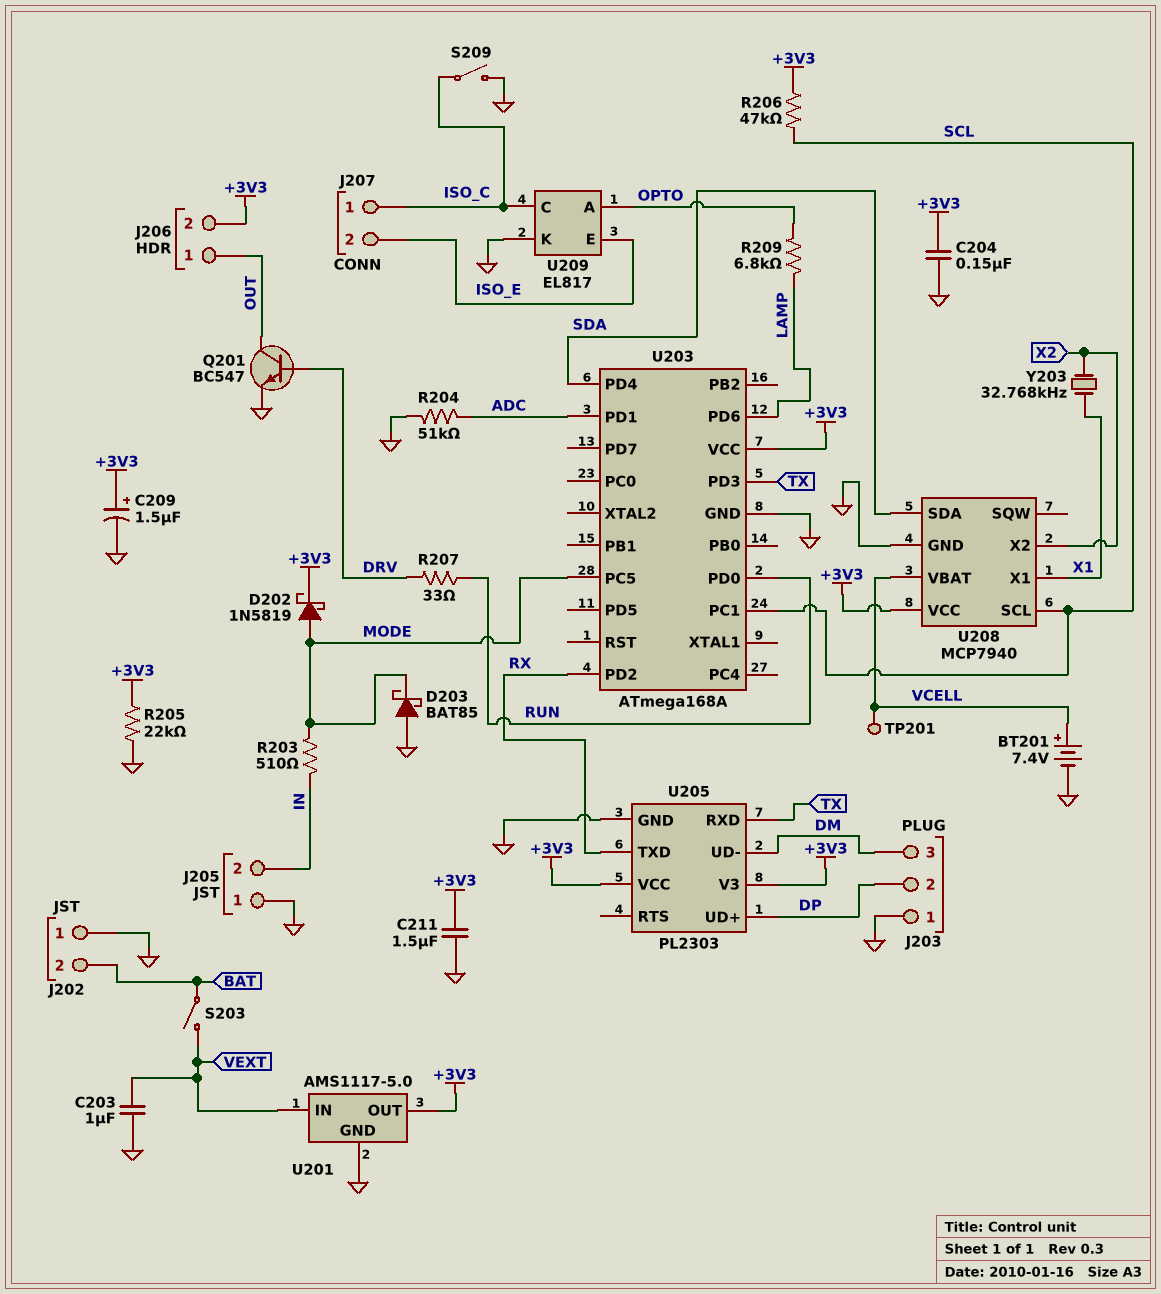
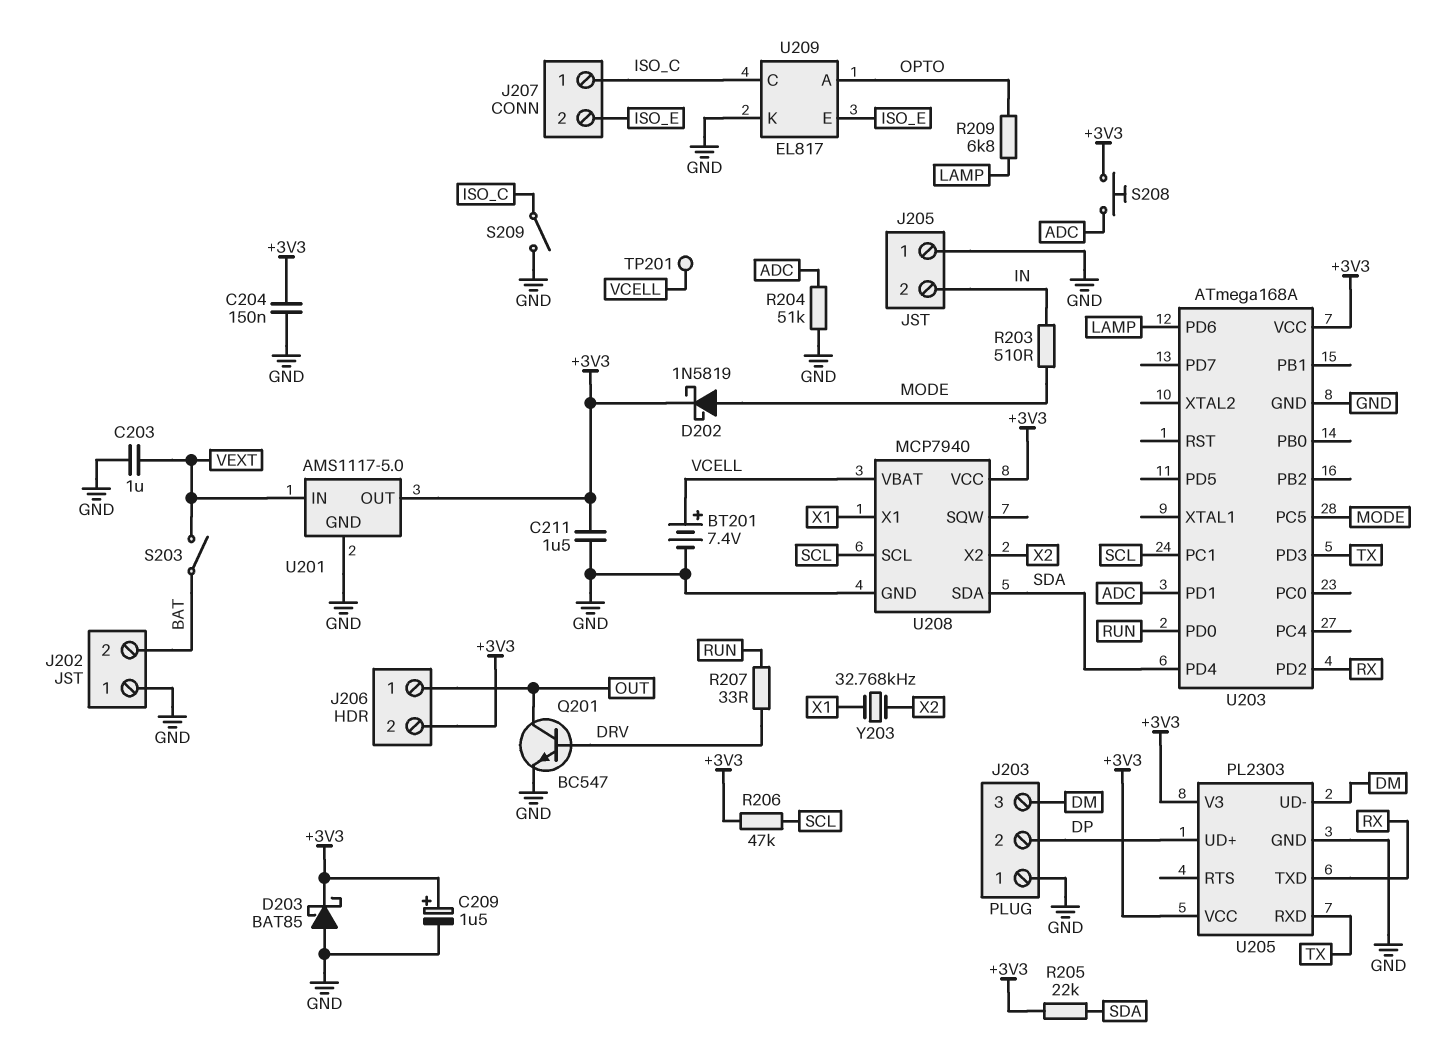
D203: schottky BAT85 (A GND, K MODE) -> schottky BAT85 (A GND, K +3V3)
R205: 22k (+3V3, GND) -> 22k (+3V3, SDA)
S208: none -> button (+3V3, ADC)

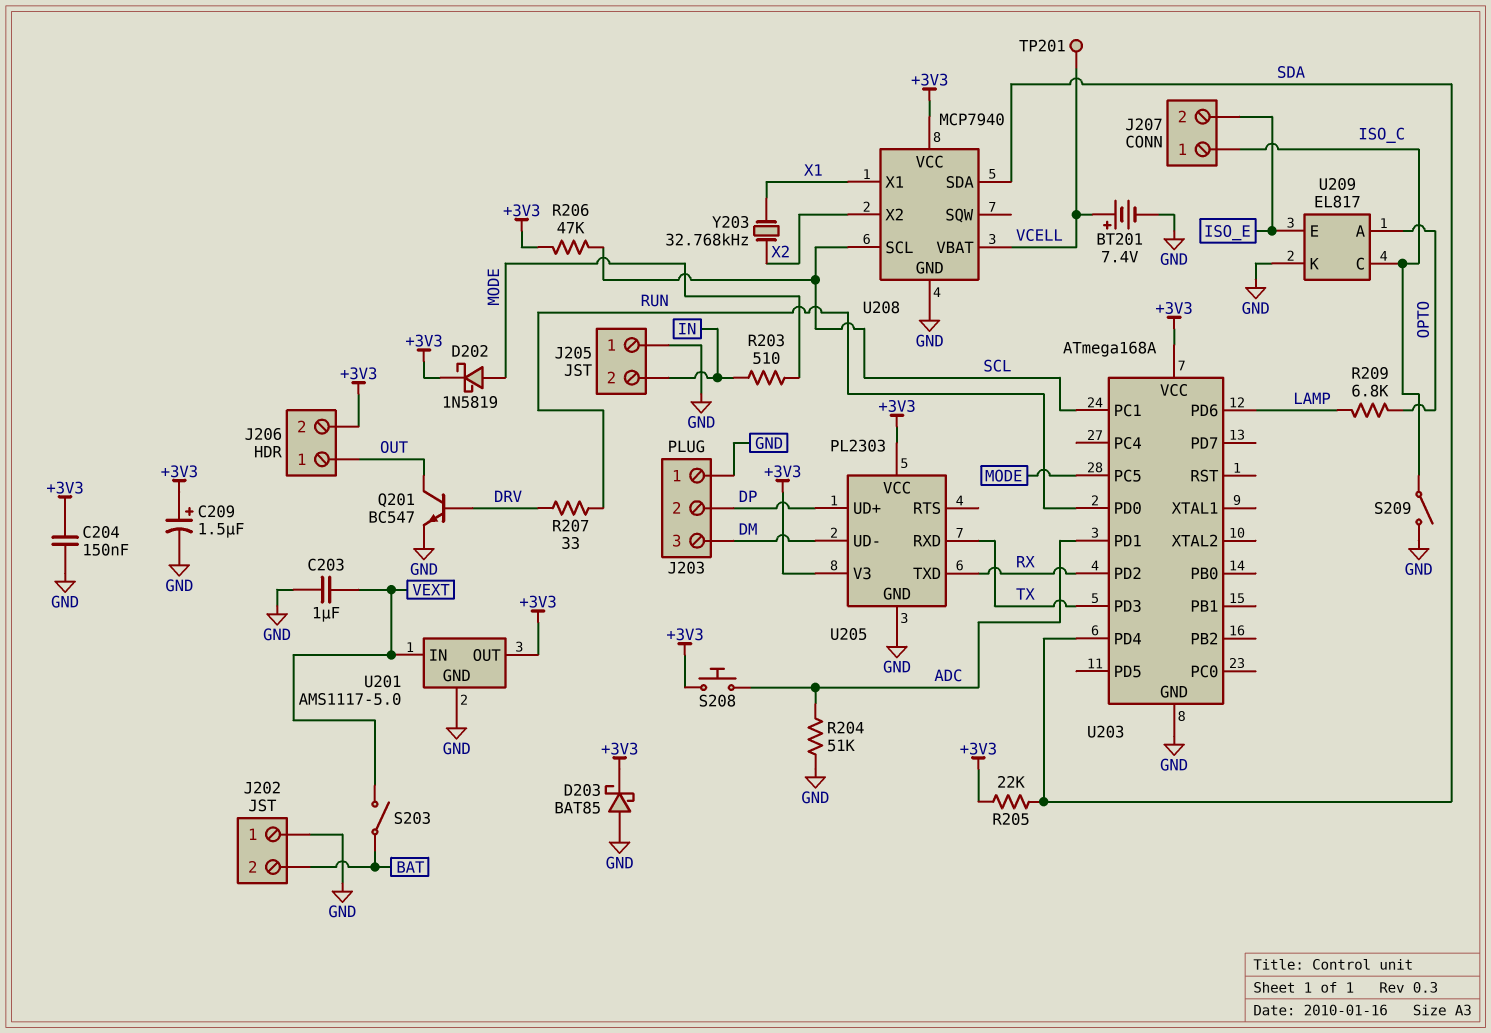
C211: 1.5uF (+3V3, GND) -> none

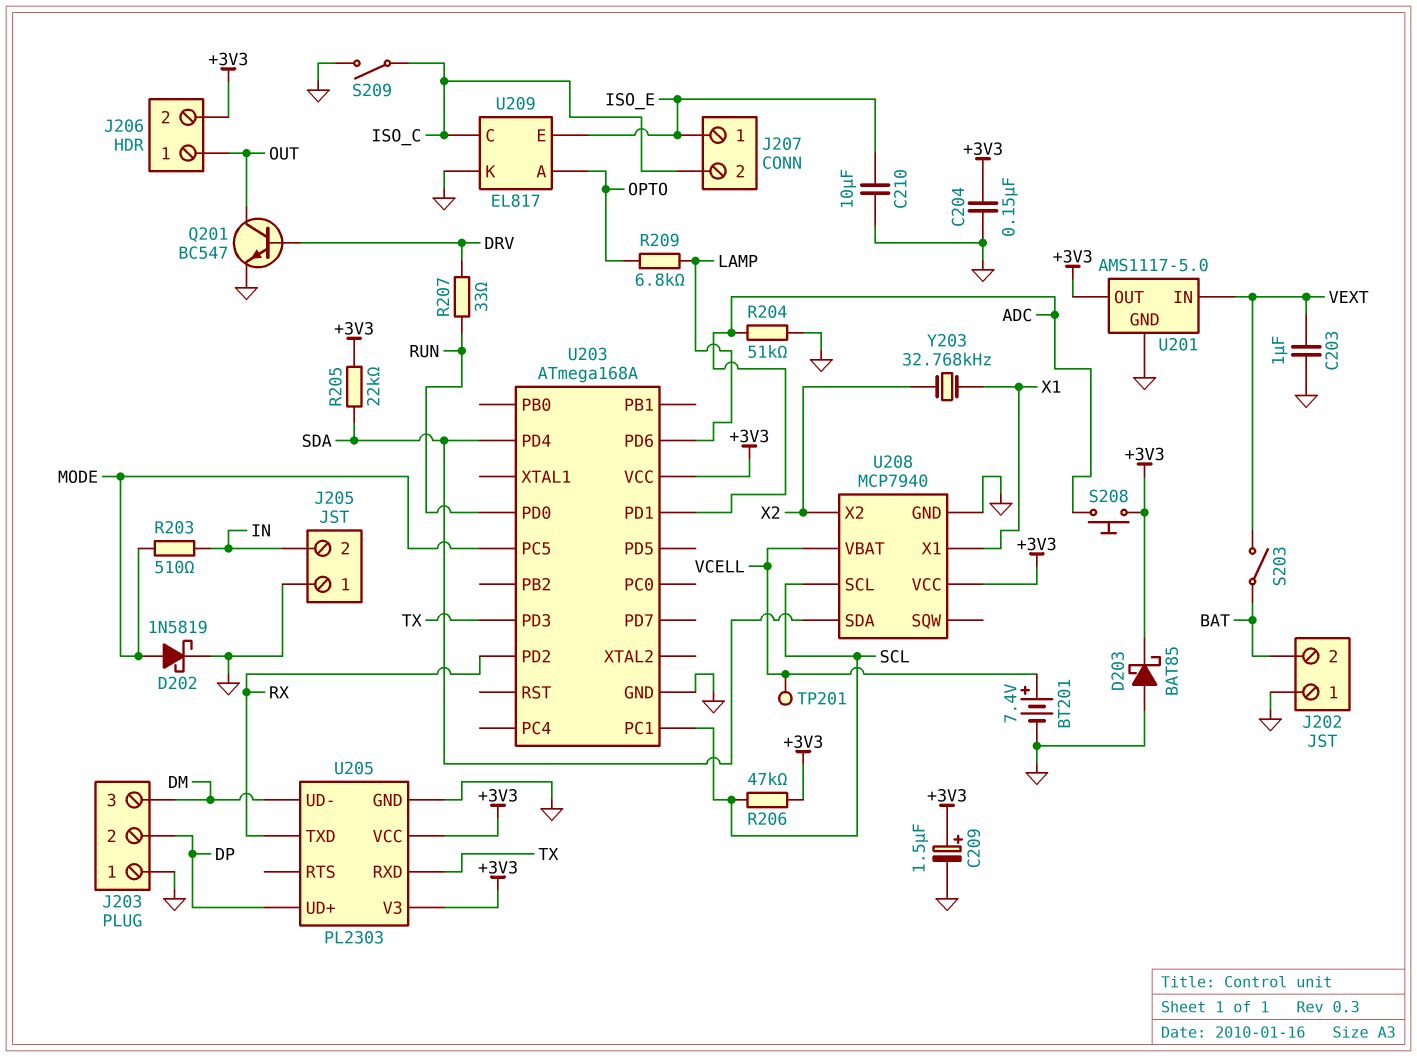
C210: none -> 10uF (GND, ISO_E)
D202: schottky 1N5819 (A MODE, K +3V3) -> schottky 1N5819 (A MODE, K GND)
J207 pin 1: ISO_C -> ISO_E
J207 pin 2: ISO_E -> ISO_C

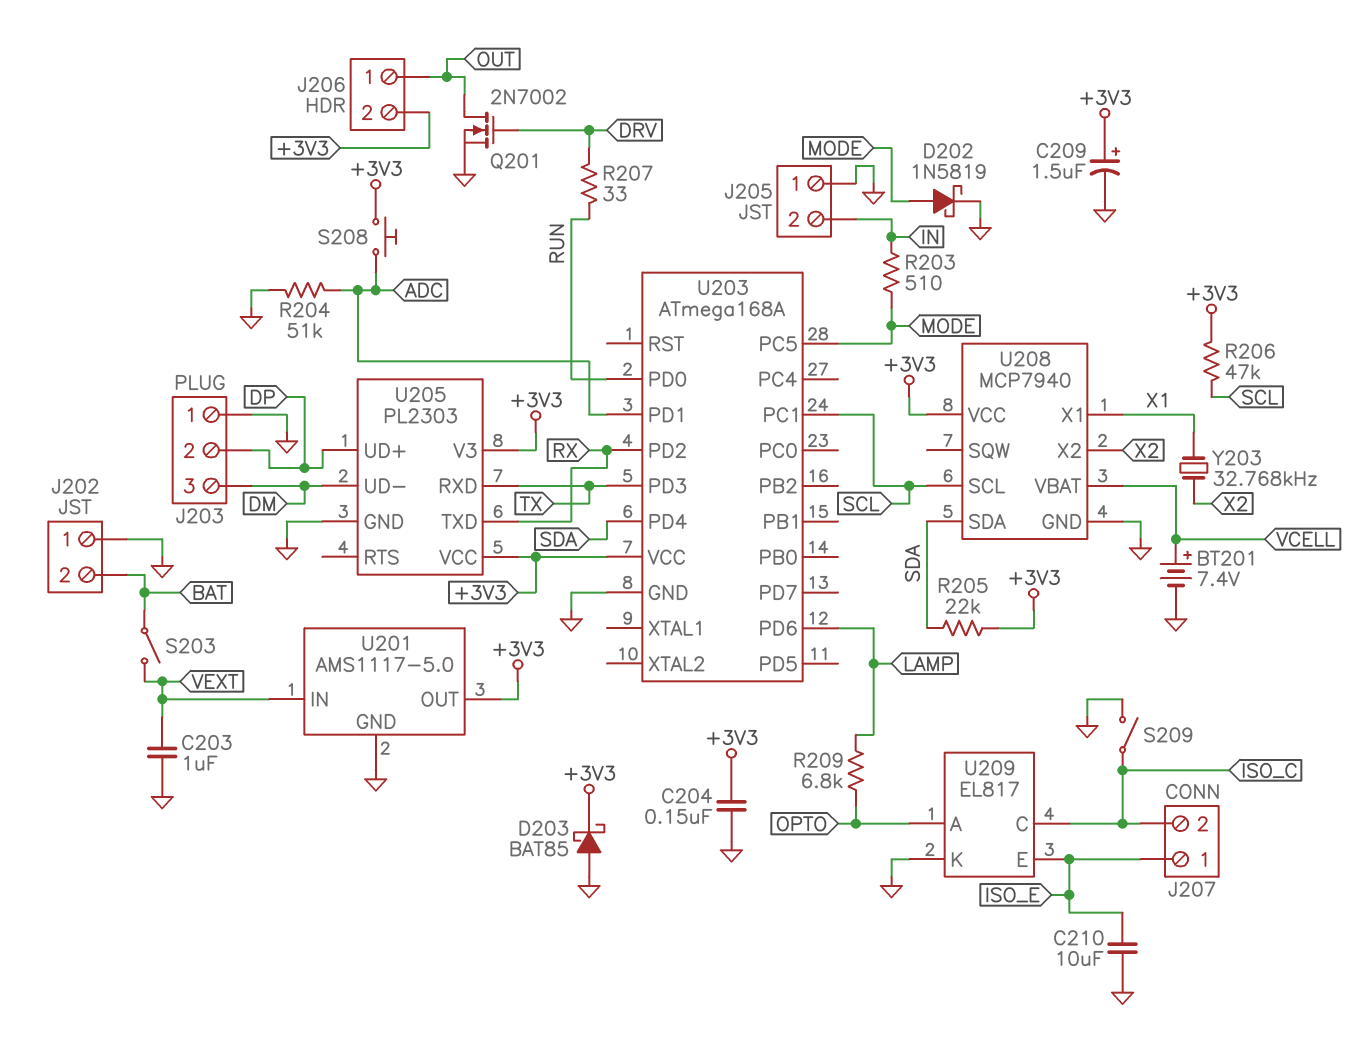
Q201: NPN BC547 (B DRV, C OUT, E GND) -> NMOS 2N7002 (G DRV, D OUT, S GND)
TP201: test point (VCELL) -> none

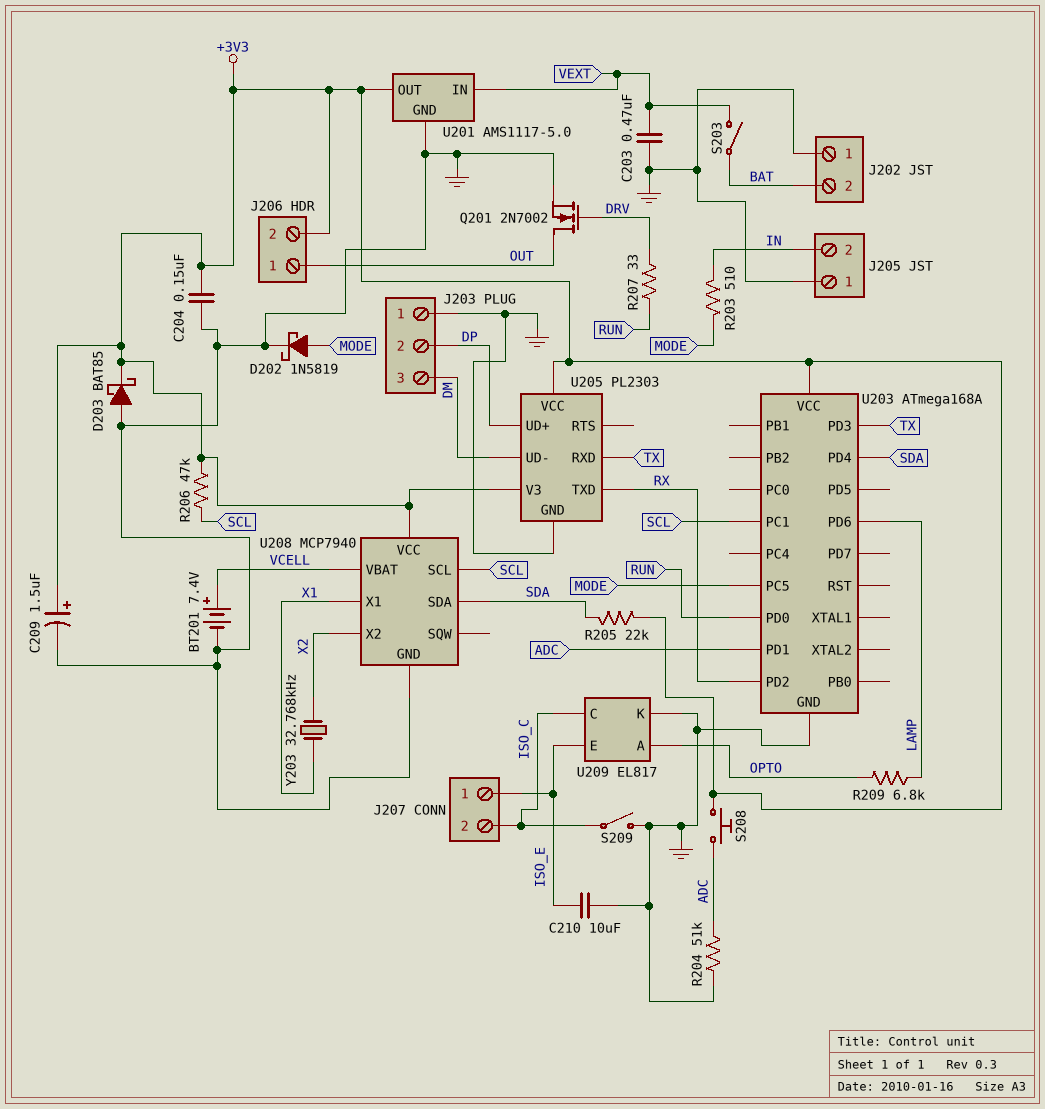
C203: 1uF (GND, VEXT) -> 470nF (GND, VEXT)

